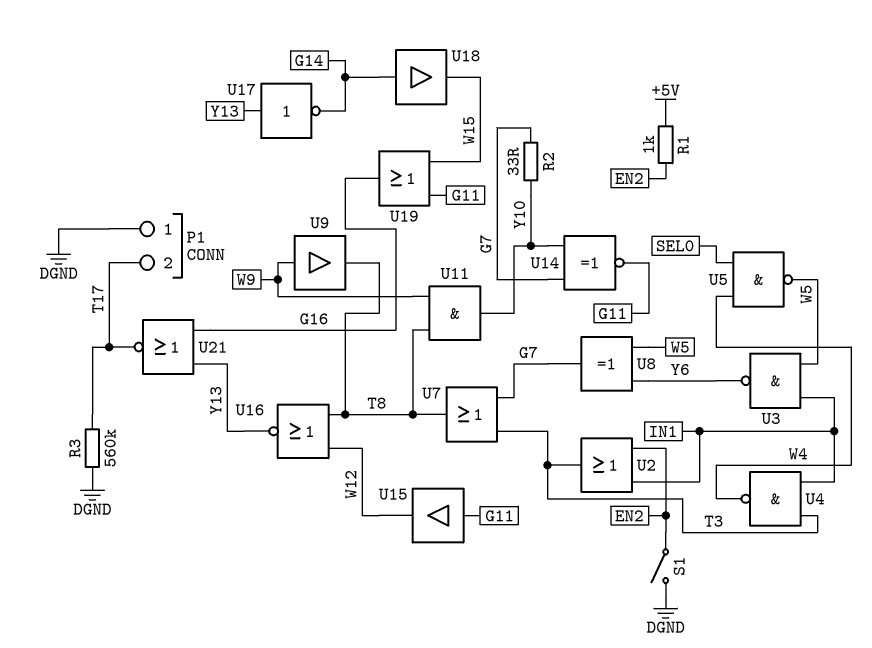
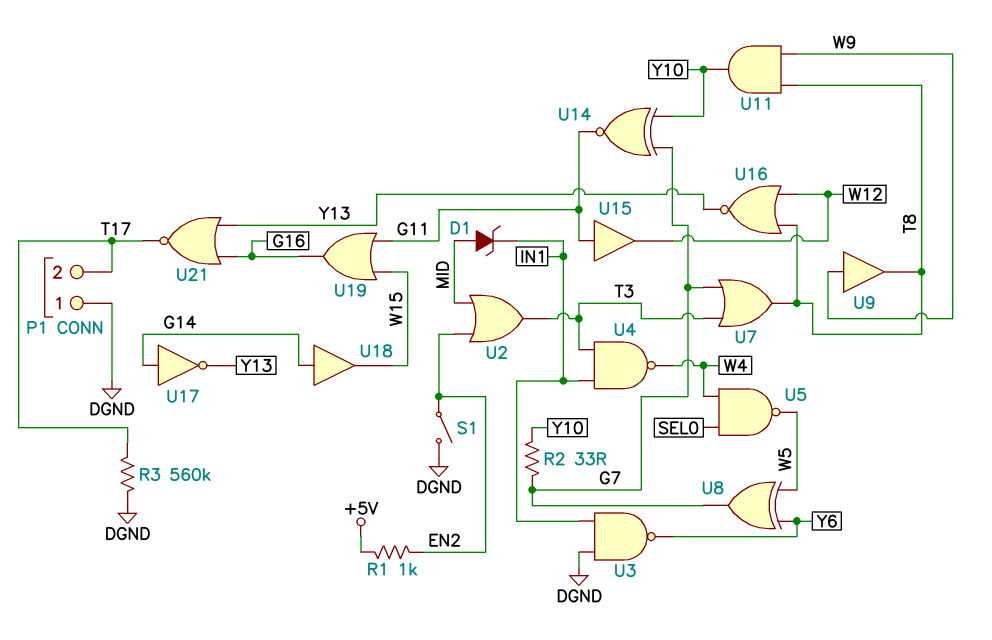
D1: none -> zener (A MID, K IN1)
U2: OR (in EN2, in IN1, out T3) -> OR (in EN2, in MID, out T3)
U3: NAND (in IN1, in W5, out Y6) -> NAND (in DGND, in IN1, out Y6)
U17: NOT (in Y13, out G14) -> NOT (in G14, out Y13)

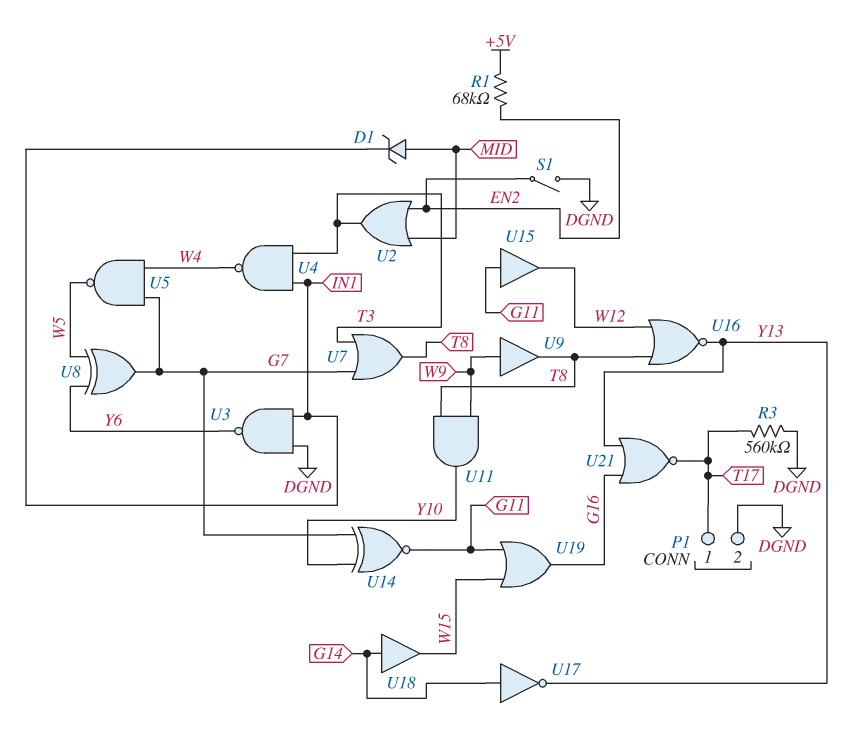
P1 pin 1: DGND -> T17
P1 pin 2: T17 -> DGND
R1: 1k (+5V, EN2) -> 68k (+5V, EN2)
R2: 33 (G7, Y10) -> none
U5: NAND (in SEL0, in W4, out W5) -> NAND (in G7, in W4, out W5)

